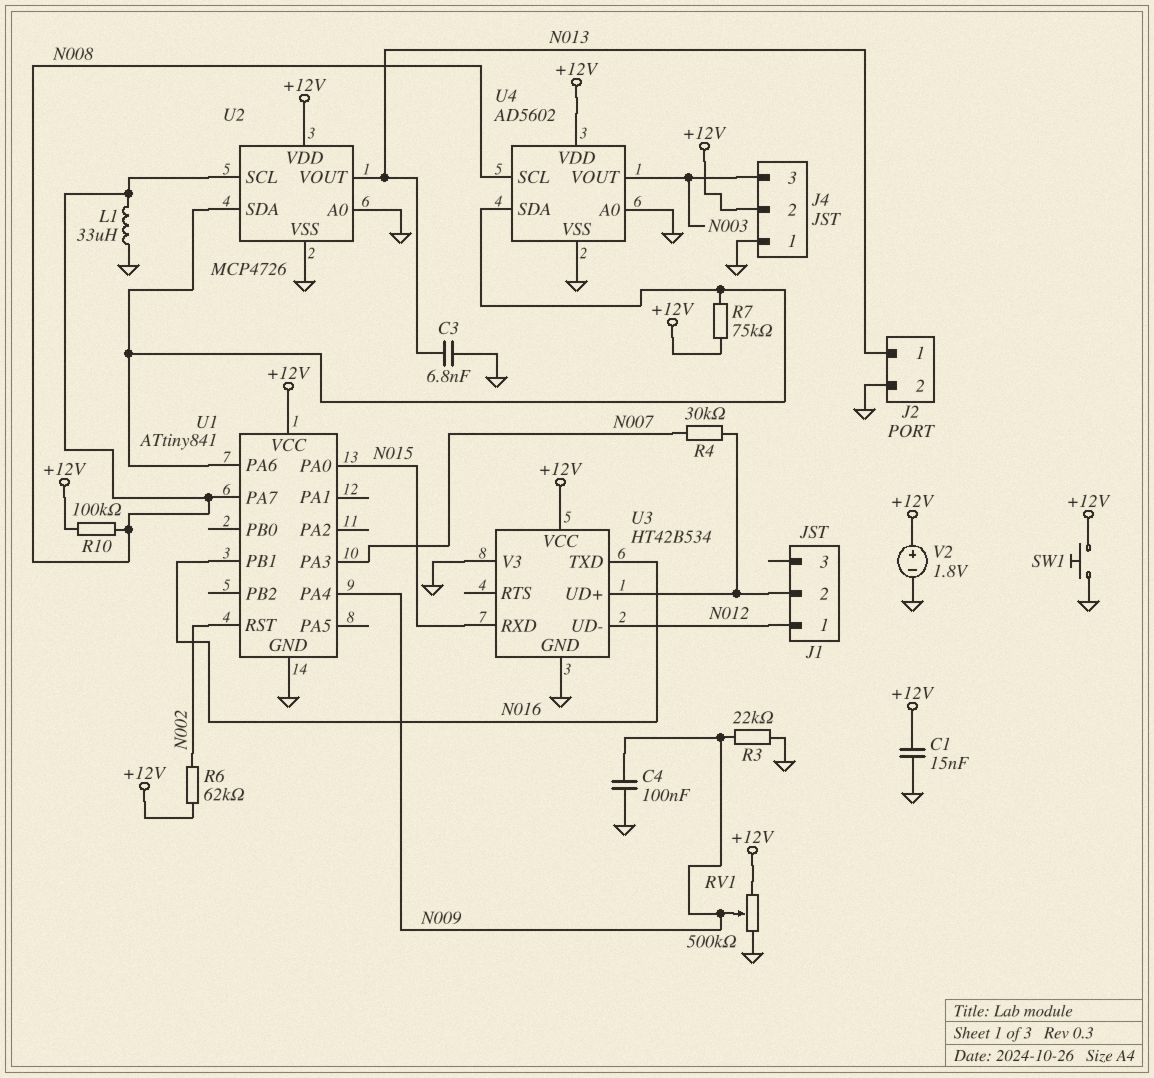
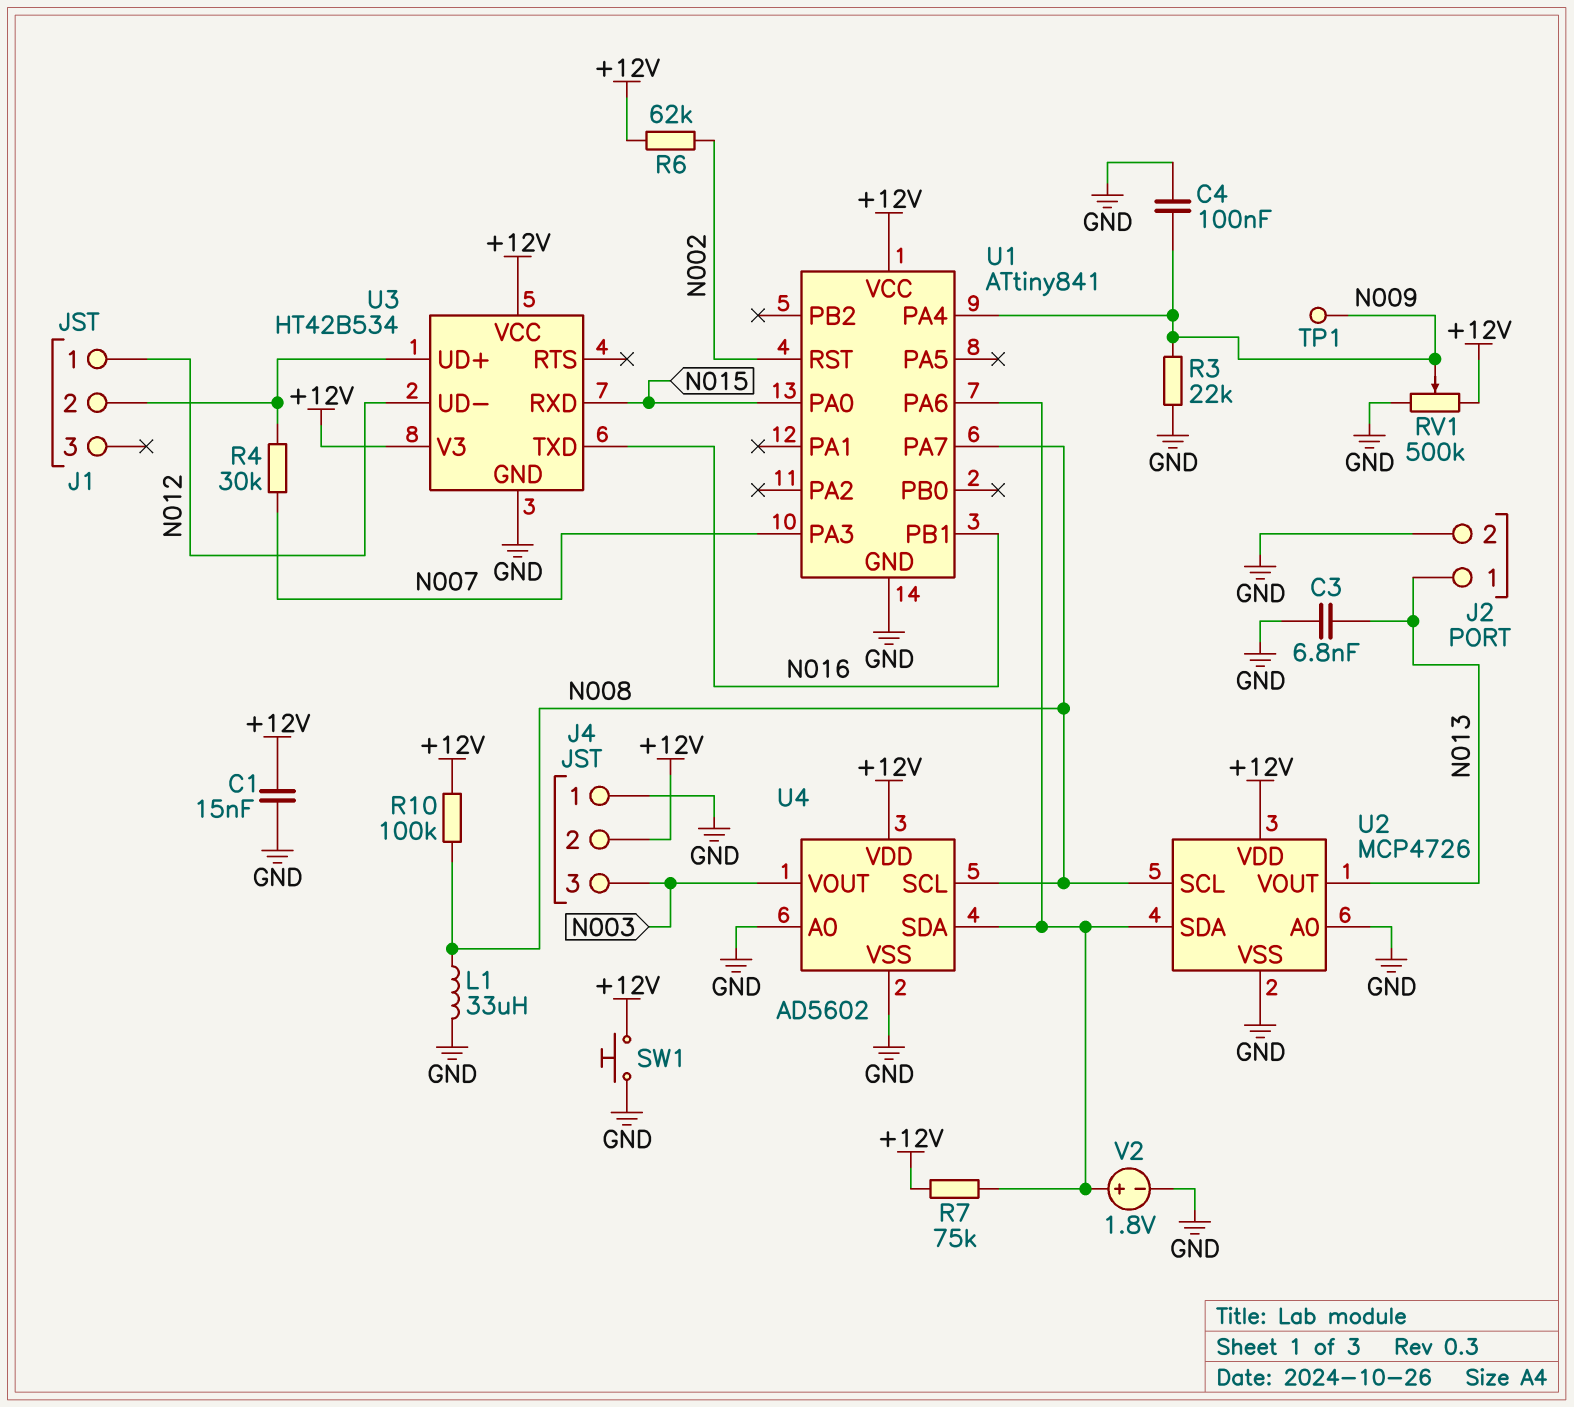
TP1: none -> test point (N009)
U3 pin V3: GND -> +12V
V2: 1.8V (plus +12V, minus GND) -> 1.8V (plus U1/PA6, minus GND)

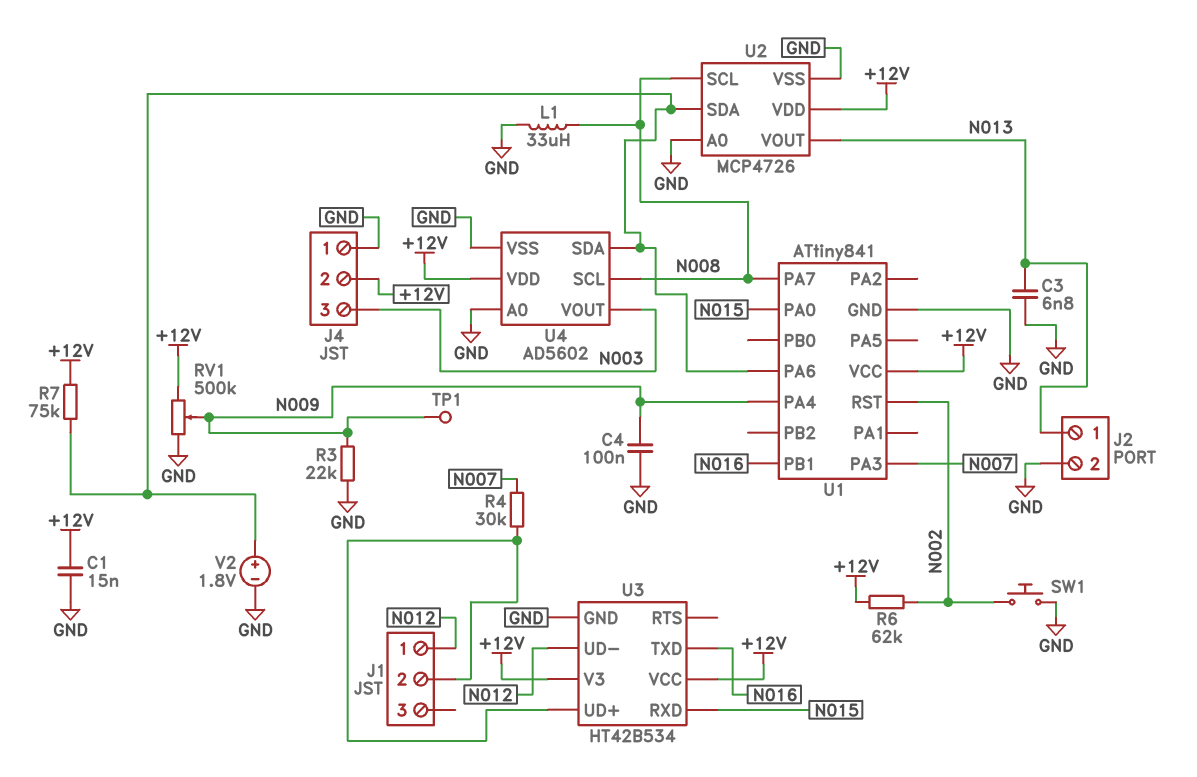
R10: 100k (+12V, N008) -> none
SW1: button (+12V, GND) -> button (GND, N002)

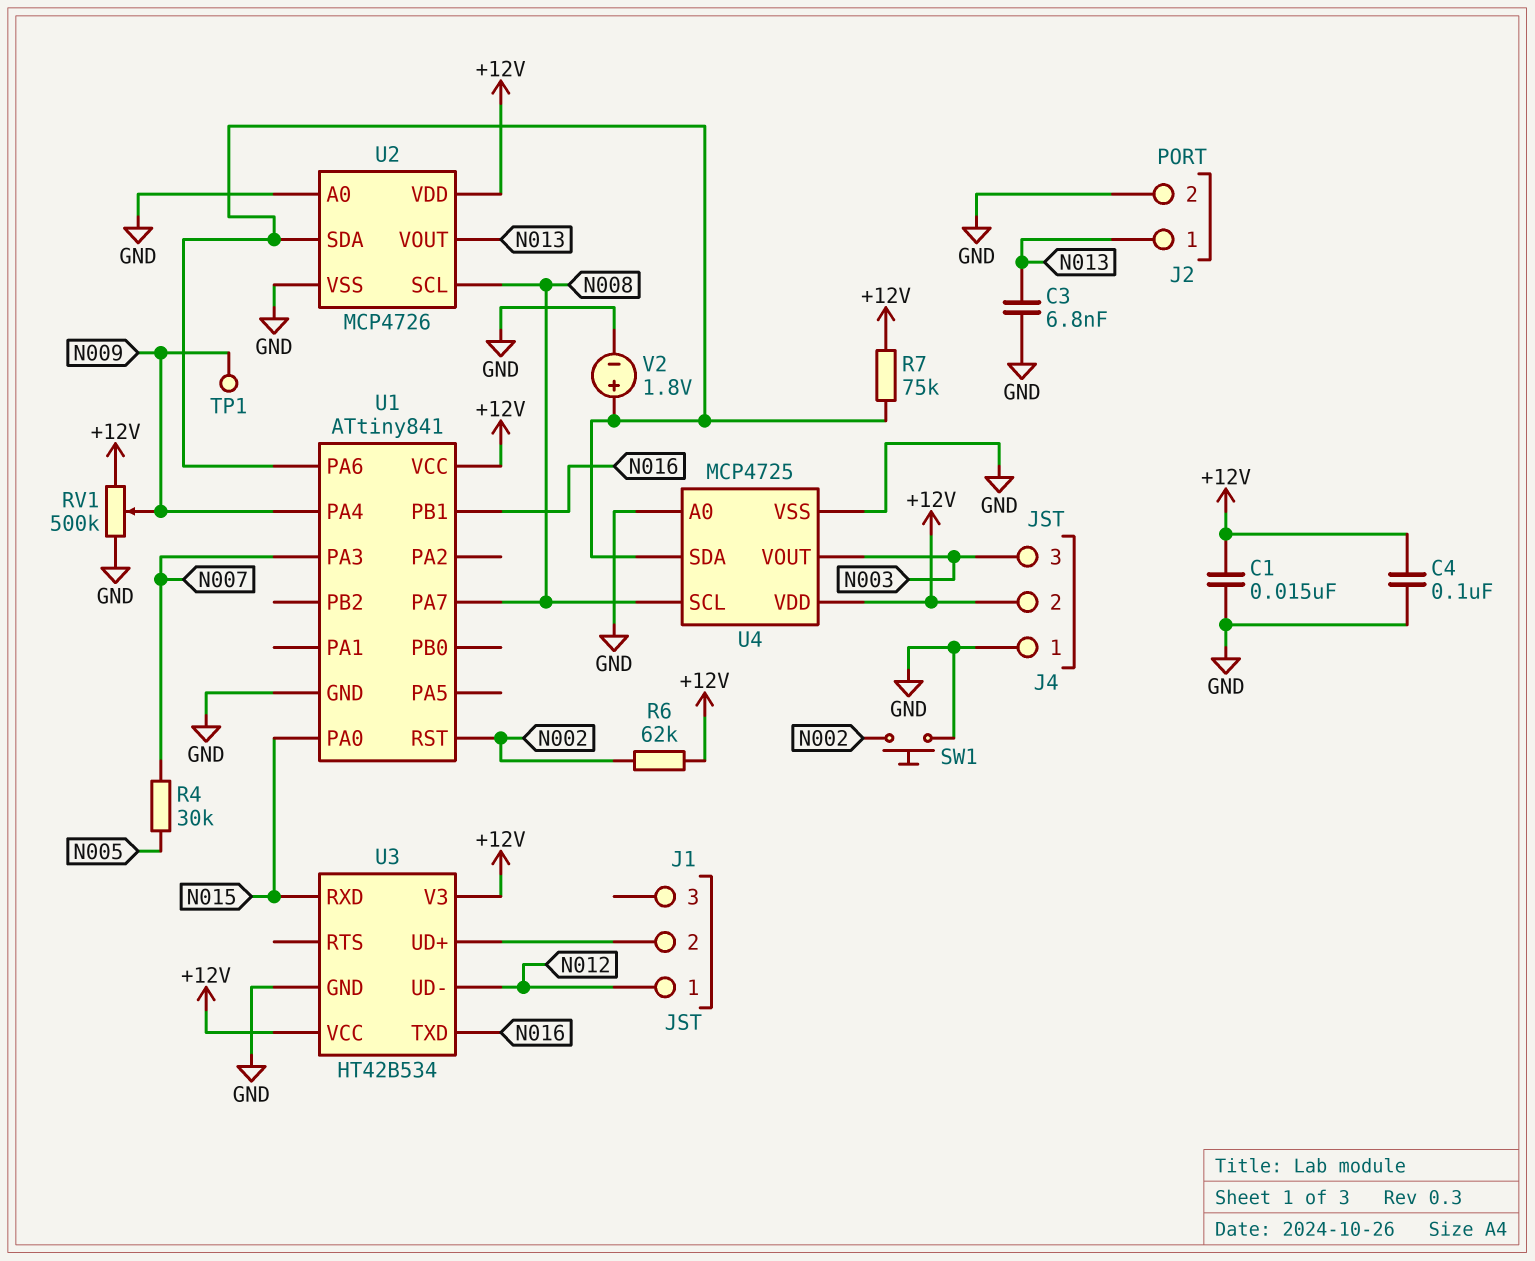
C4: 100nF (GND, N009) -> 100nF (+12V, GND)
L1: 33uH (GND, N008) -> none
R3: 22k (GND, N009) -> none
R4: 30k (J1/2, N007) -> 30k (N005, N007)
U4: AD5602 -> MCP4725

